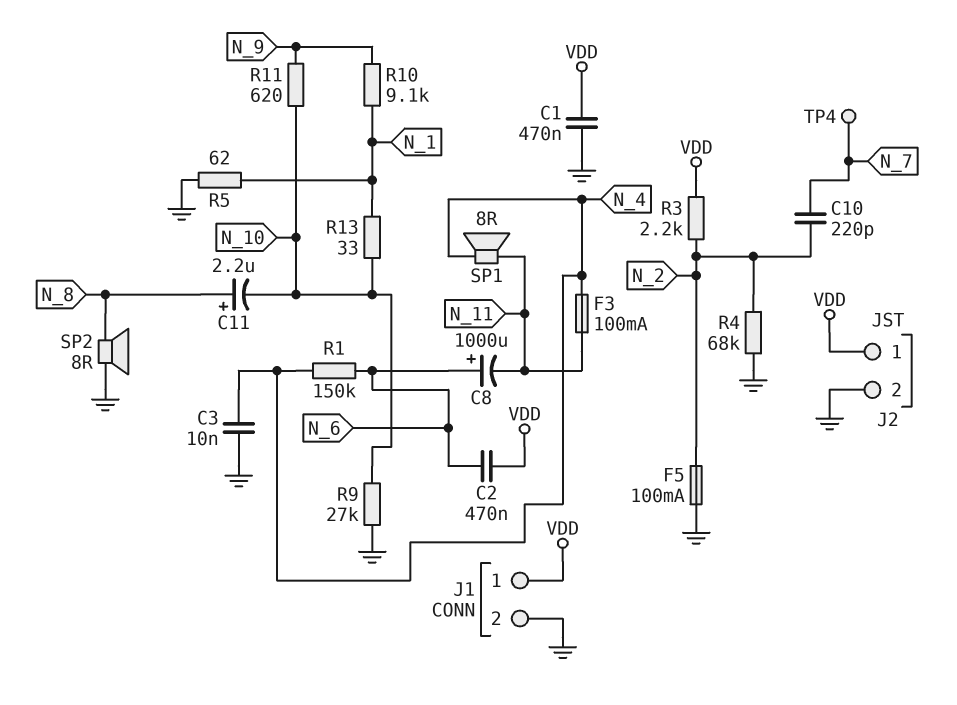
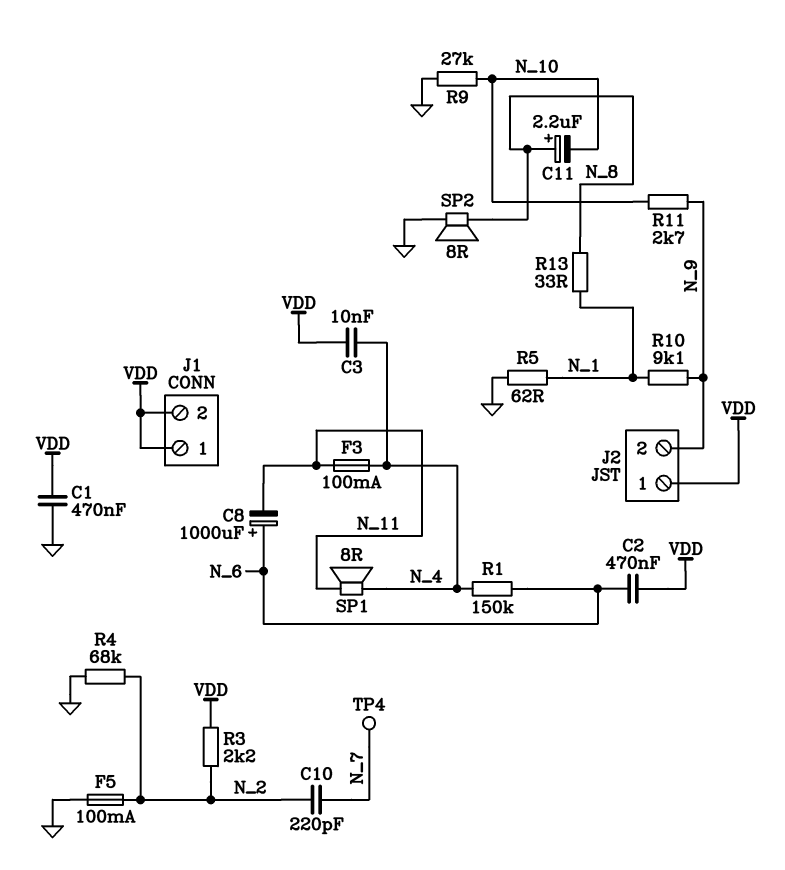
C3: 10nF (GND, N_4) -> 10nF (N_4, VDD)
J1 pin 2: GND -> VDD
J2 pin 2: GND -> N_9
R11: 620 (N_9, N_10) -> 2.7k (N_9, N_10)
R13: 33 (N_1, N_10) -> 33 (N_1, N_8)

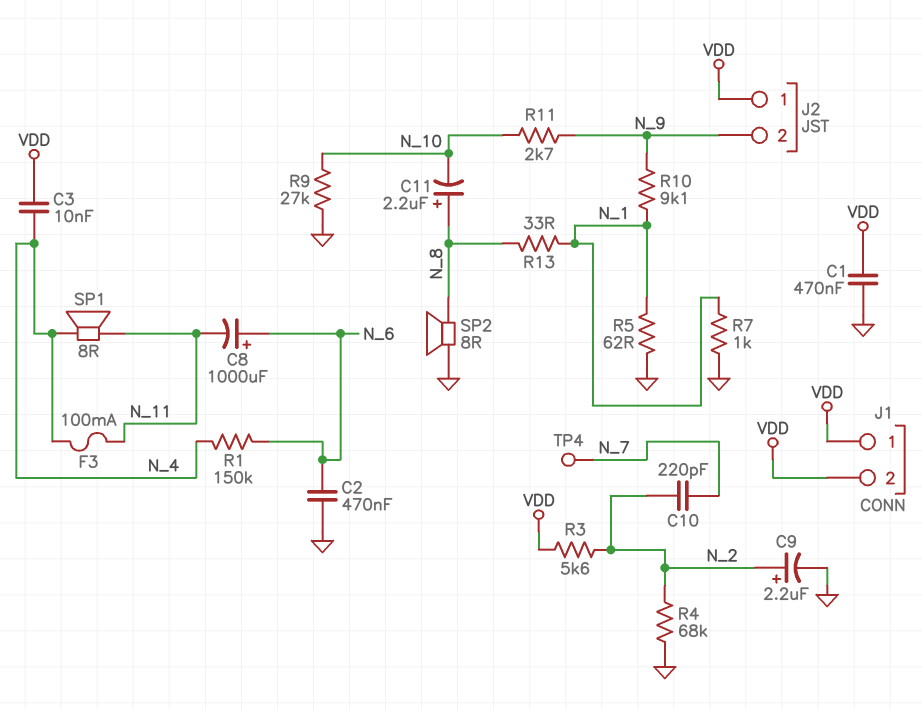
C2: 470nF (N_6, VDD) -> 470nF (GND, N_6)
C9: none -> 2.2uF (plus N_2, minus GND)
F5: 100mA (GND, N_2) -> none
R3: 2.2k (N_2, VDD) -> 5.6k (N_2, VDD)
R7: none -> 1k (GND, N_1)

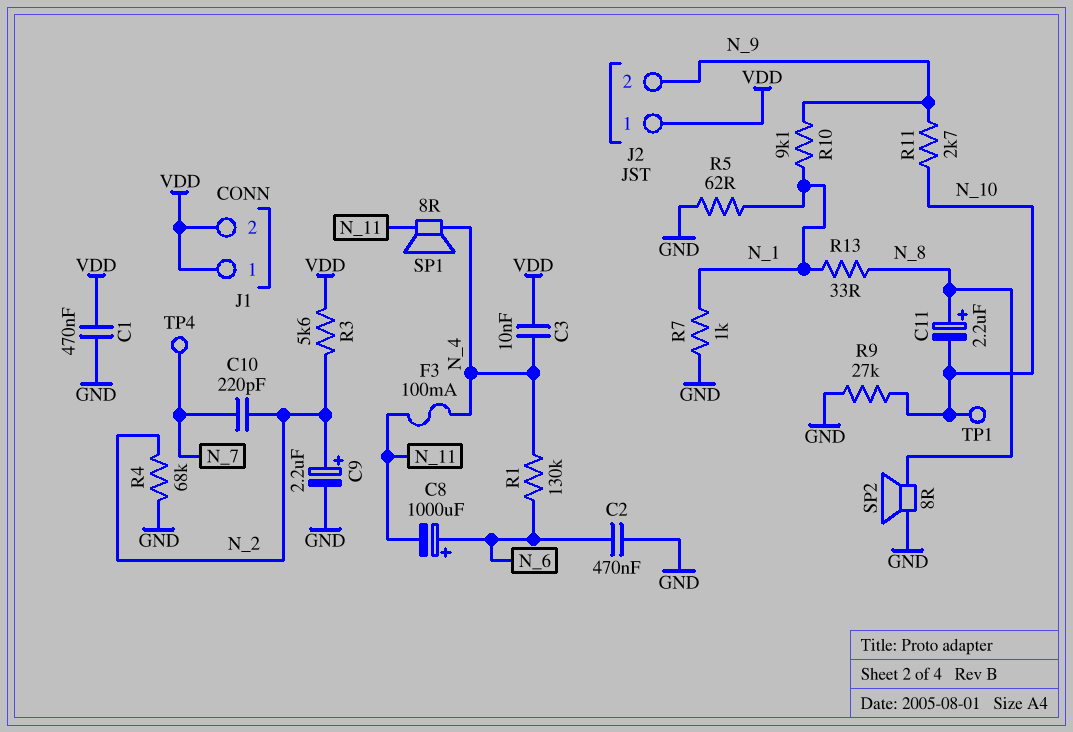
R1: 150k (N_4, N_6) -> 130k (N_4, N_6)
TP1: none -> test point (N_10)

